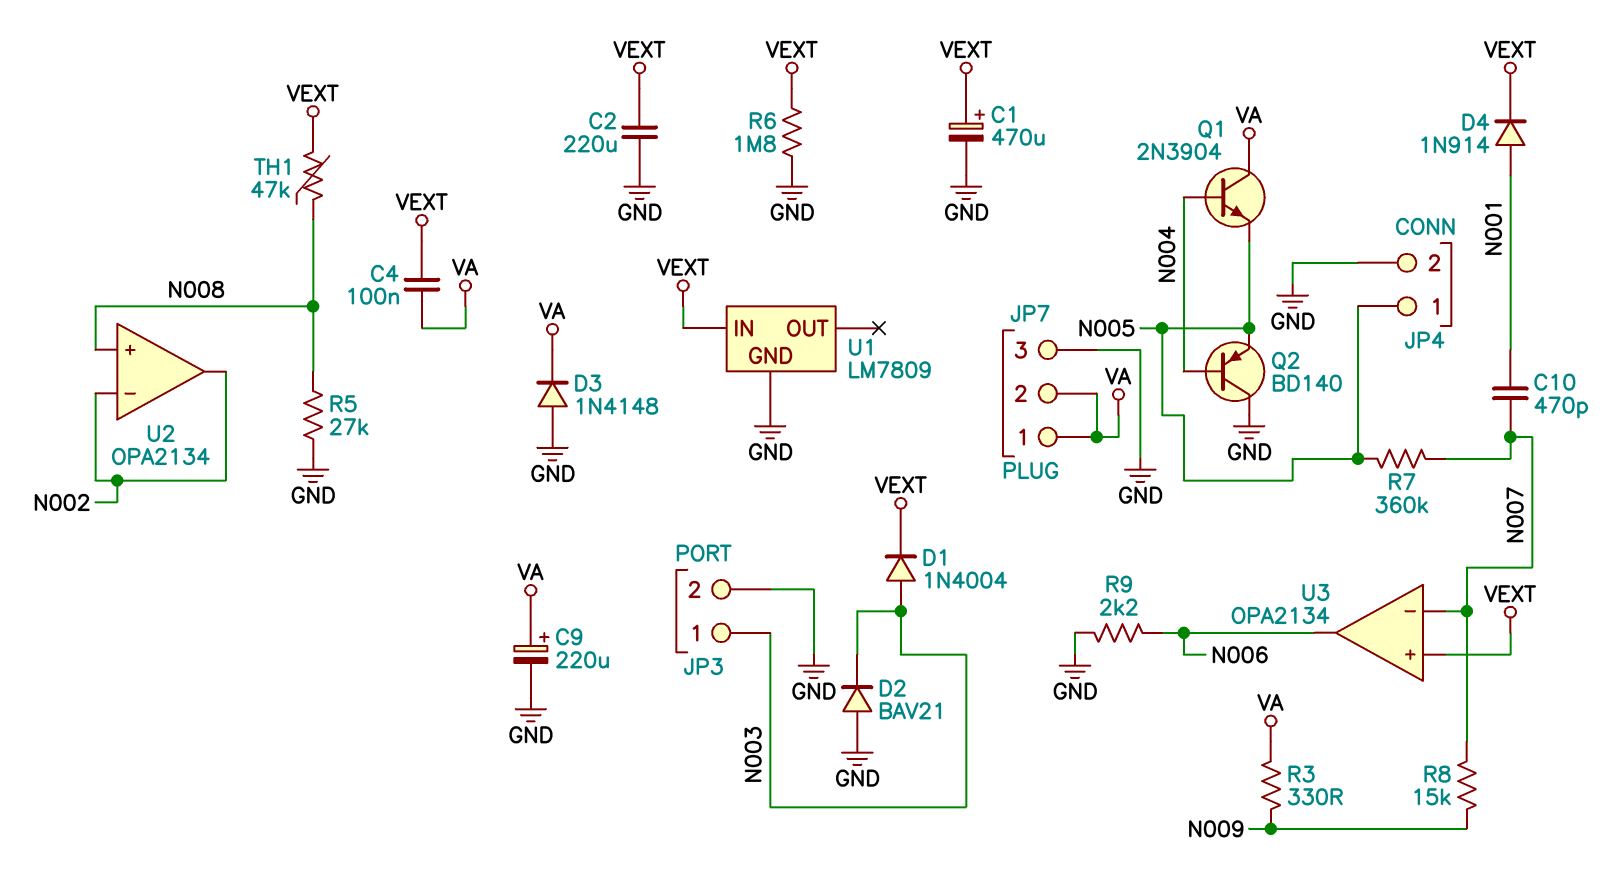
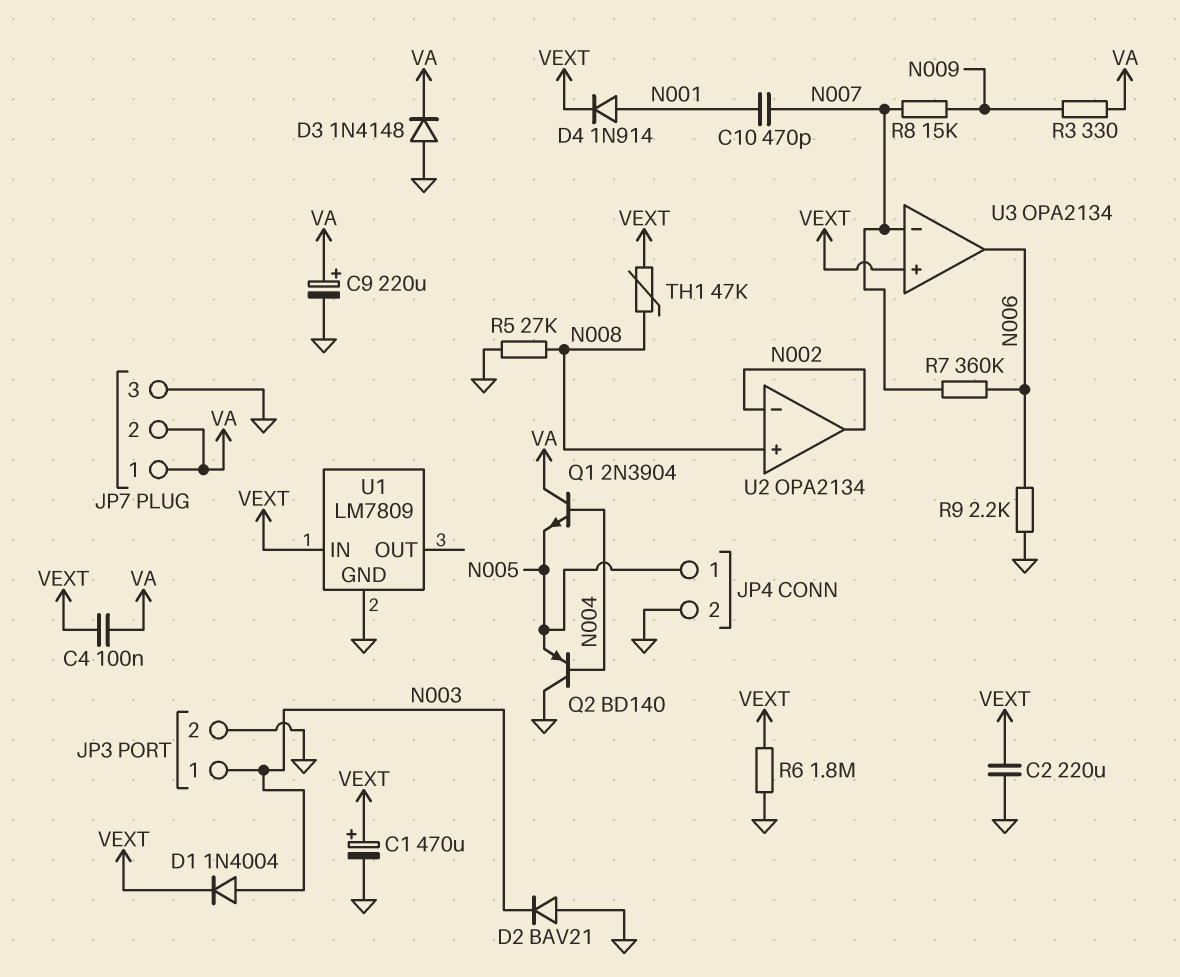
R7: 360k (N005, N007) -> 360k (N006, N007)

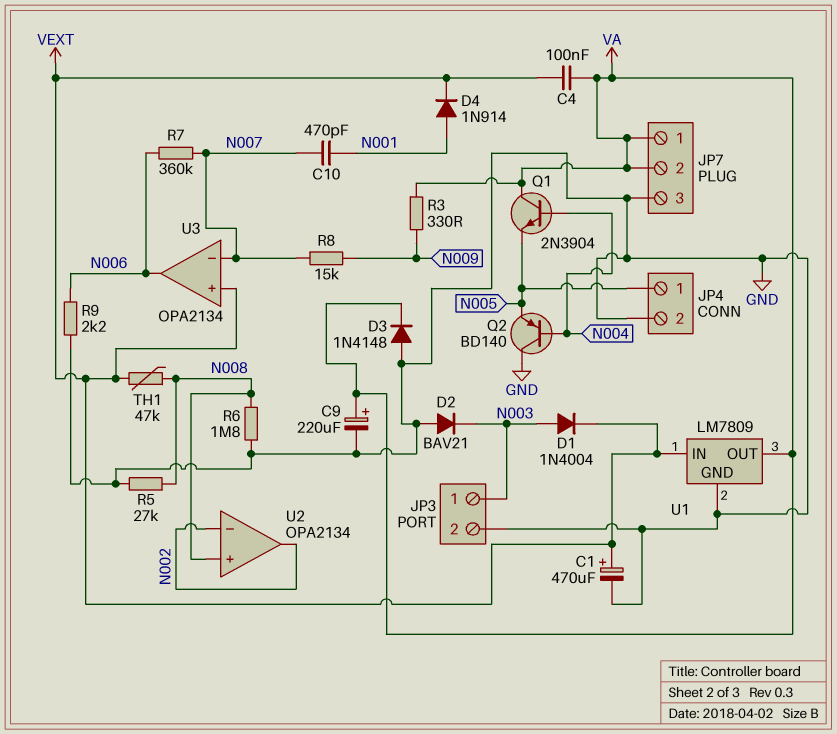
C2: 220uF (GND, VEXT) -> none
R6: 1.8M (GND, VEXT) -> 1.8M (GND, N008)
U1 pin OUT: none -> VA

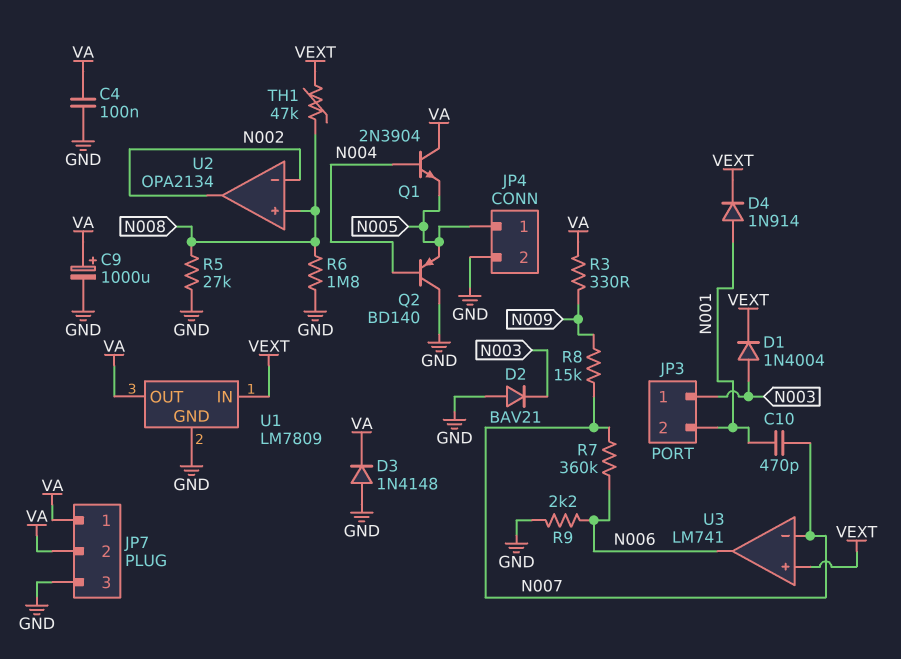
C1: 470uF (plus VEXT, minus GND) -> none
C4: 100nF (VA, VEXT) -> 100nF (GND, VA)
C9: 220uF (plus VA, minus GND) -> 1000uF (plus VA, minus GND)
JP3 pin 2: GND -> N001
U3: OPA2134 -> LM741

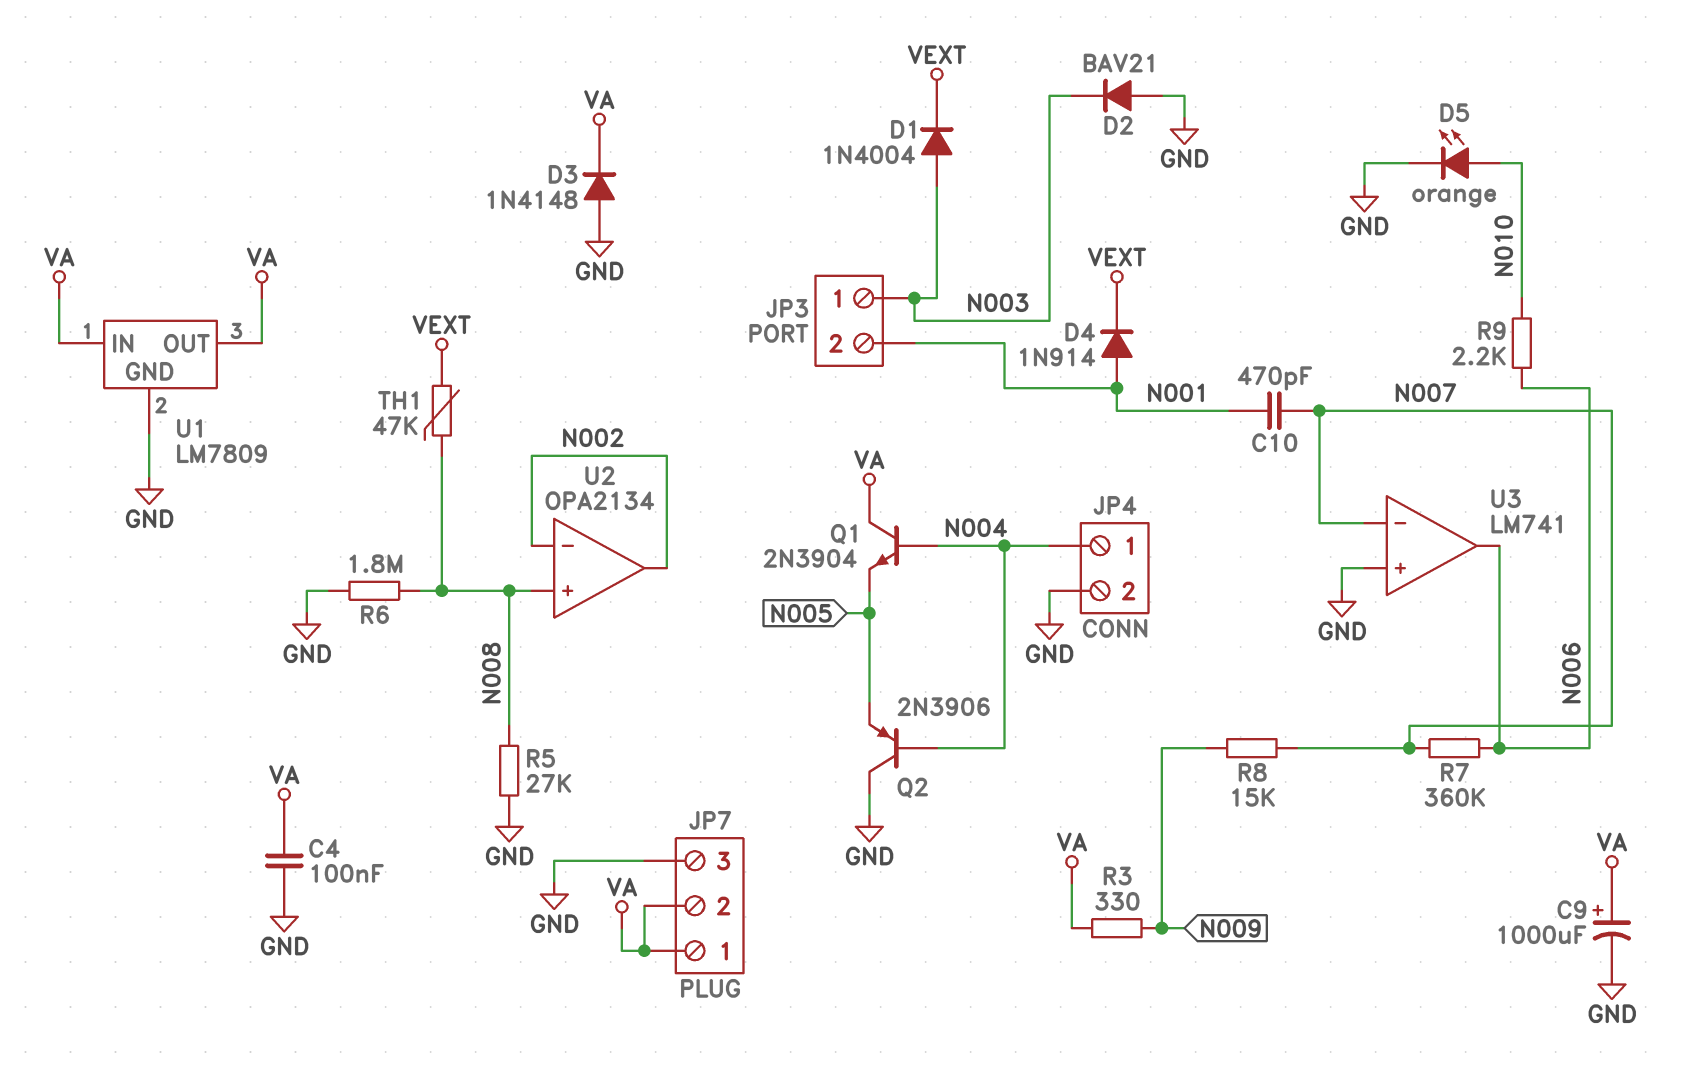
D5: none -> LED orange (A N010, K GND)
JP4 pin 1: N005 -> N004
Q2: PNP BD140 (B N004, C GND, E N005) -> PNP 2N3906 (B N004, C GND, E N005)
R9: 2.2k (GND, N006) -> 2.2k (N006, N010)
U1 pin IN: VEXT -> VA
U3 pin in+: VEXT -> GND

